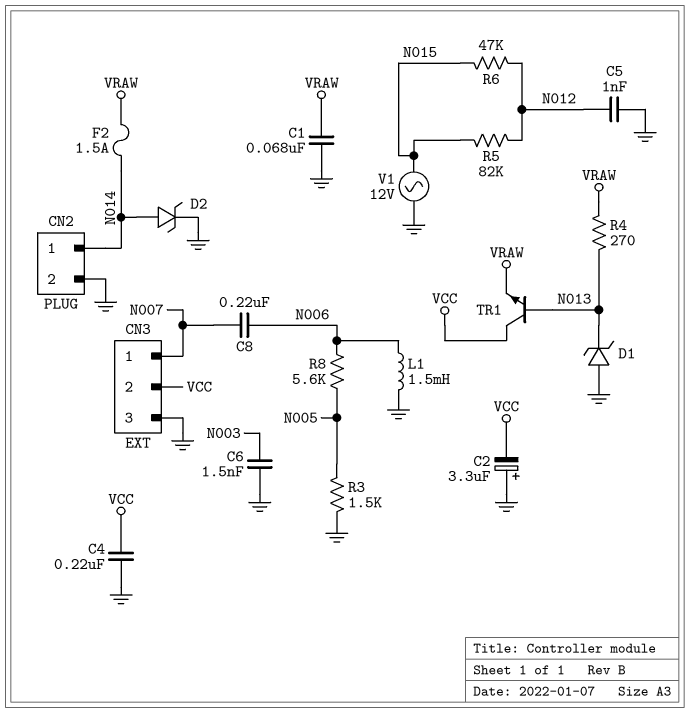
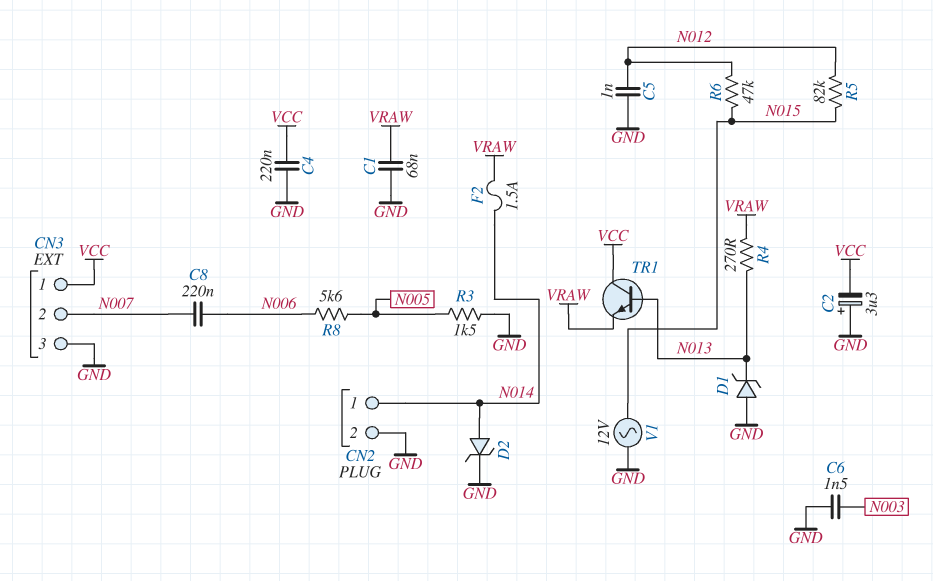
CN3 pin 1: N007 -> VCC
CN3 pin 2: VCC -> N007
L1: 1.5mH (GND, N006) -> none

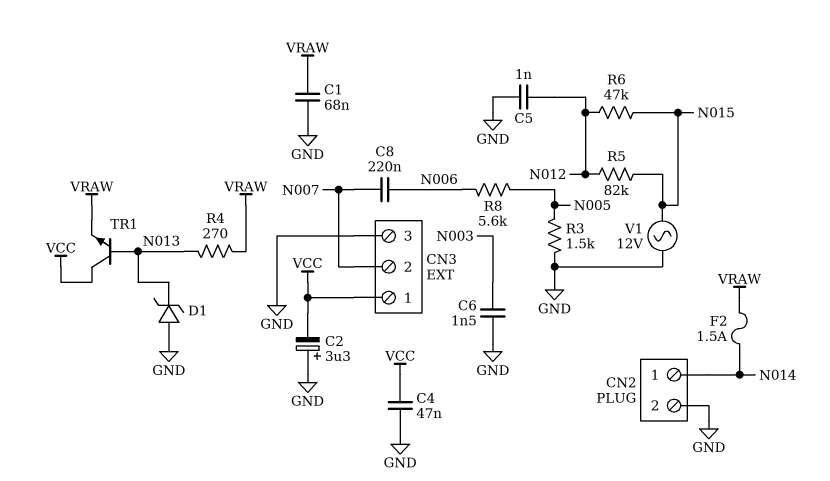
C4: 220nF (GND, VCC) -> 47nF (GND, VCC)
D2: zener (A N014, K GND) -> none

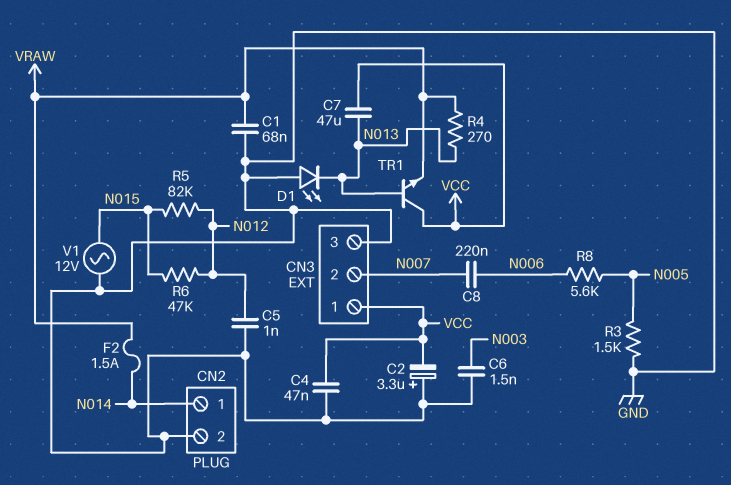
C7: none -> 47uF (N013, VCC)
D1: zener (A GND, K N013) -> LED (A GND, K N013)

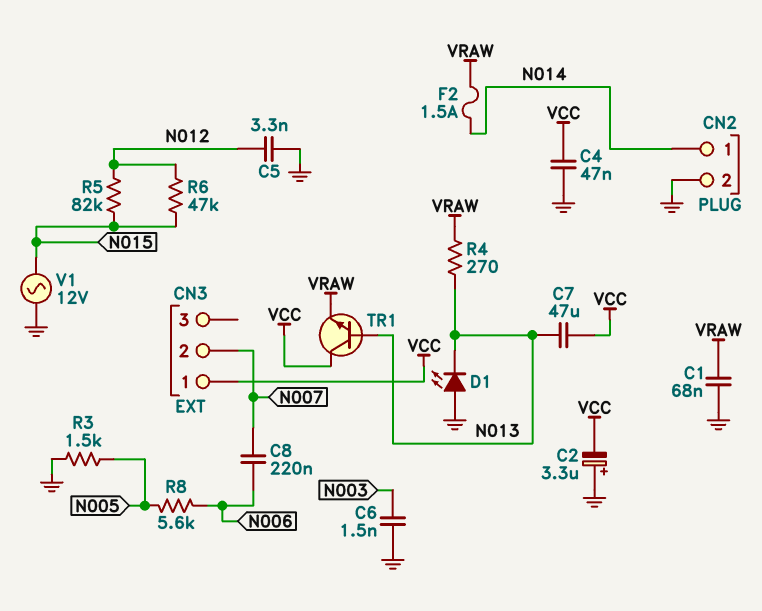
C5: 1nF (GND, N012) -> 3.3nF (GND, N012)
CN3 pin 3: GND -> none

